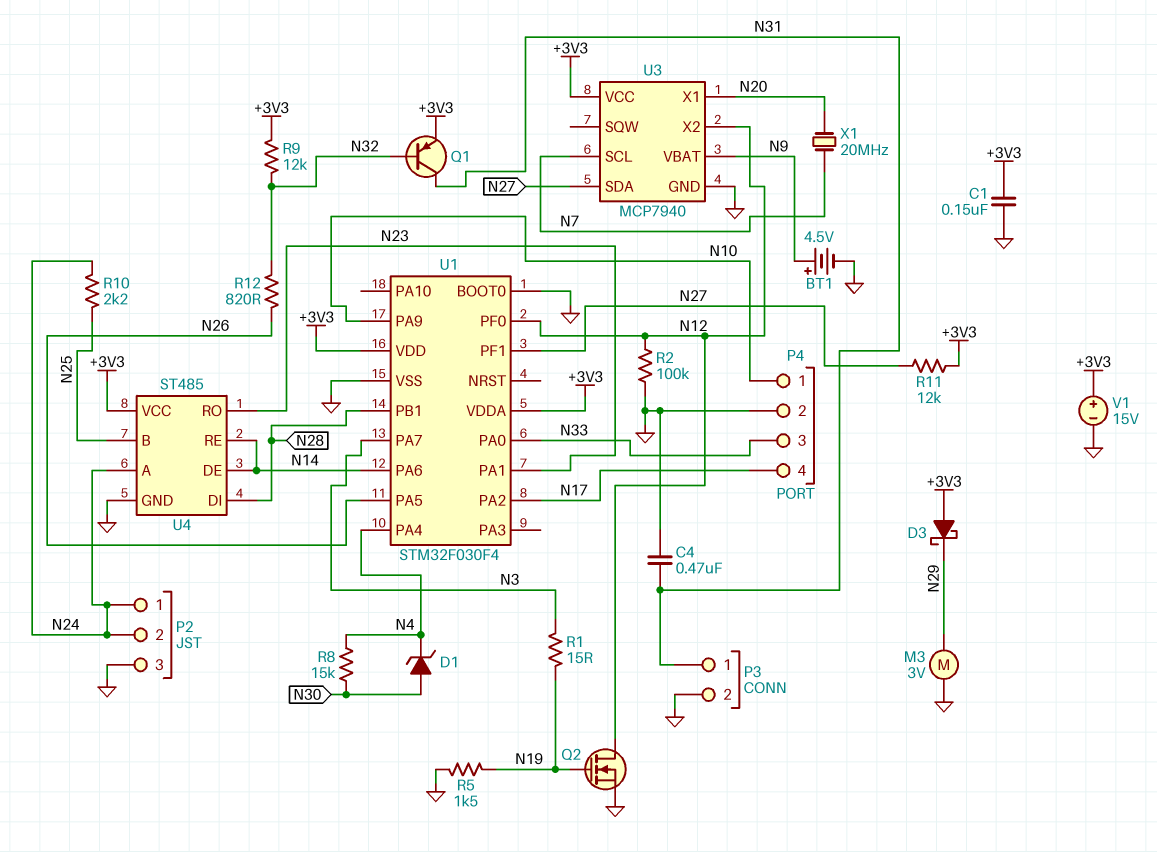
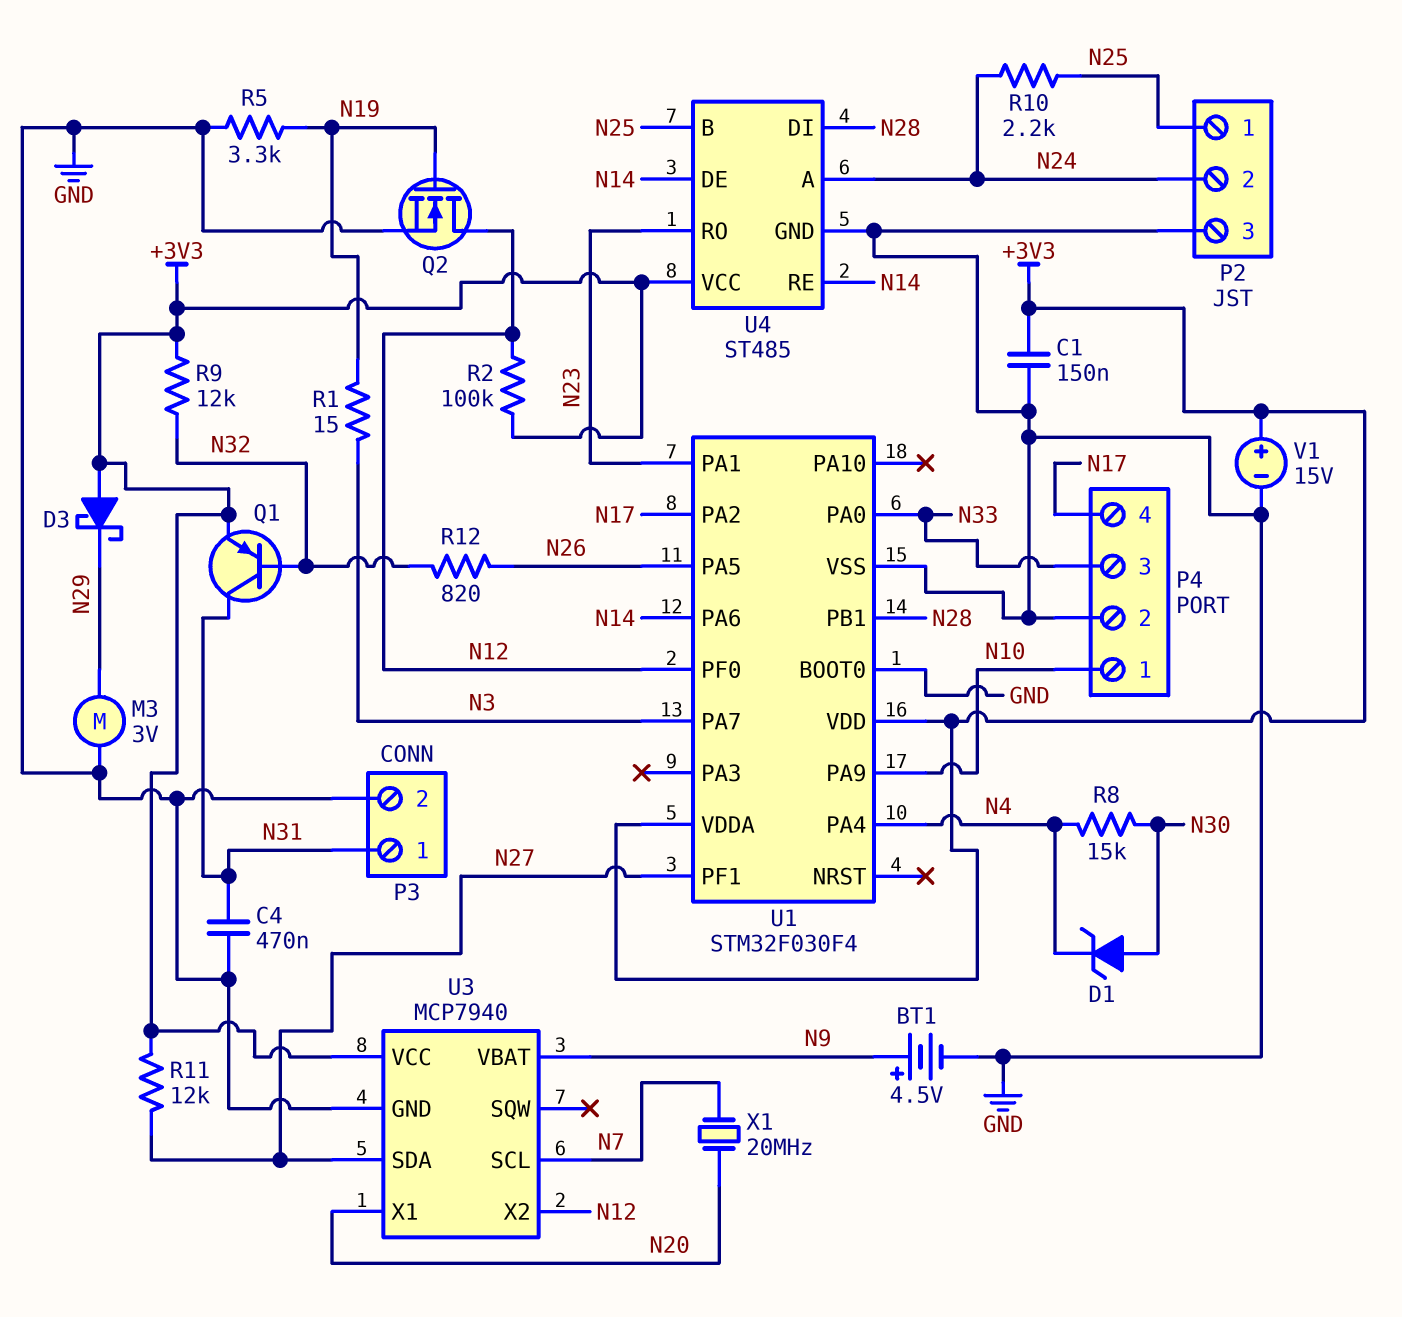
P2 pin 1: N24 -> N25
R2: 100k (GND, N12) -> 100k (+3V3, N12)
R5: 1.5k (GND, N19) -> 3.3k (GND, N19)

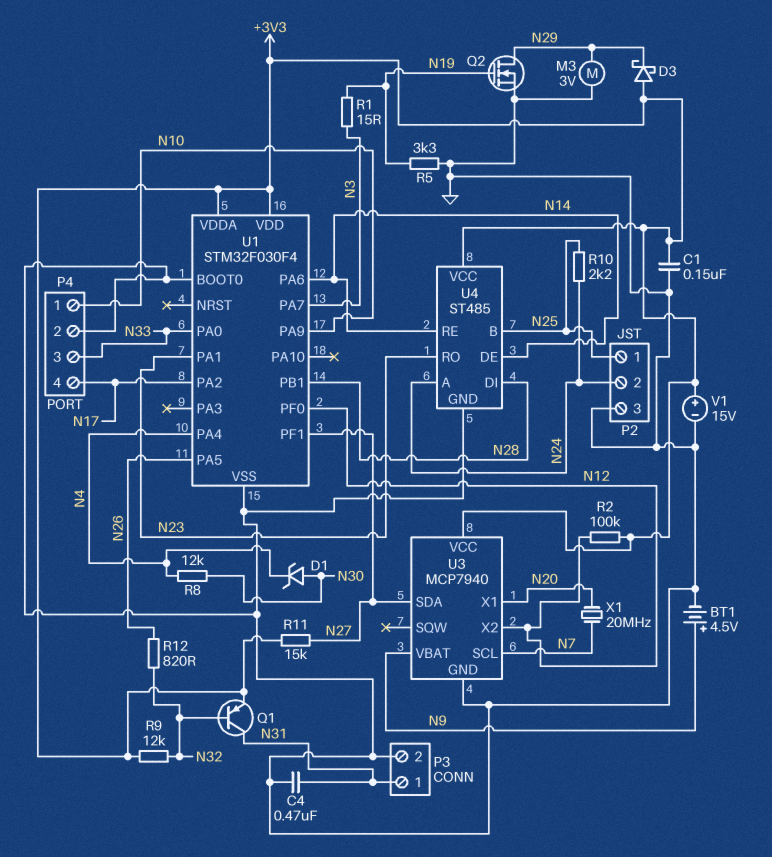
Q2: NMOS (G N19, D N12, S GND) -> NMOS (G N19, D N29, S GND)
R8: 15k (N4, N30) -> 12k (N4, N30)
R11: 12k (+3V3, N27) -> 15k (+3V3, N27)

